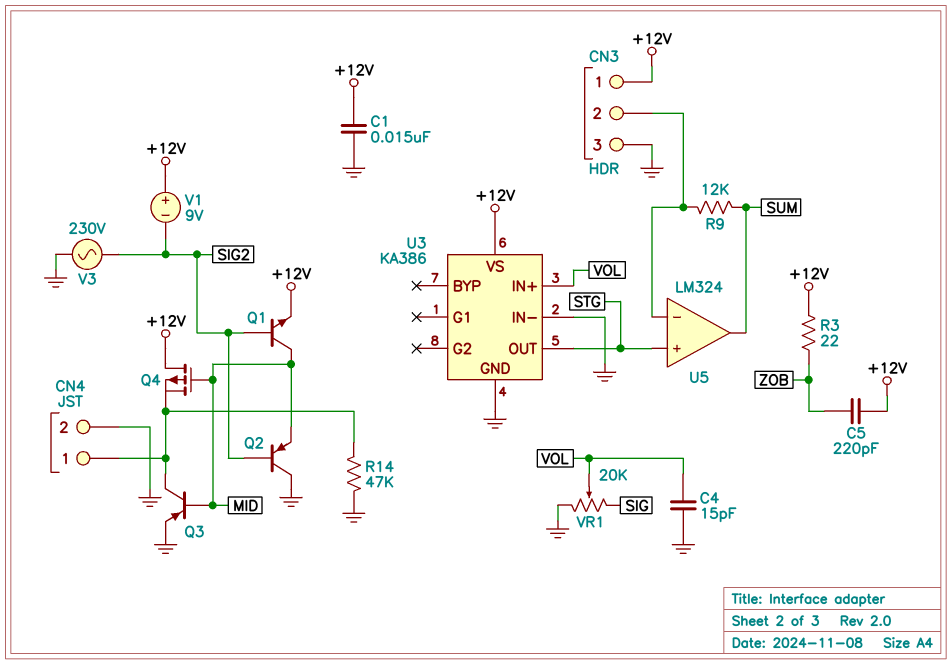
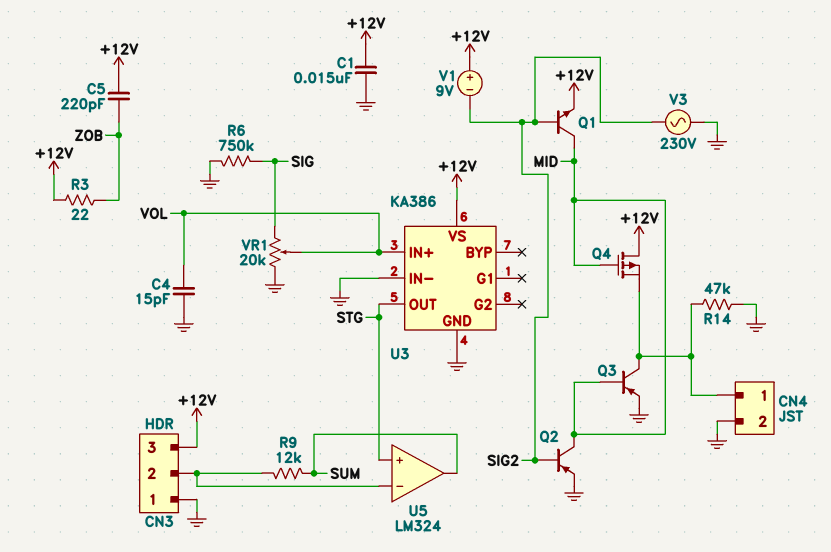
CN3 pin 1: +12V -> GND
CN3 pin 3: GND -> +12V
Q2: PNP (B SIG2, C GND, E MID) -> PNP (B SIG2, C MID, E GND)
R6: none -> 750k (GND, SIG)

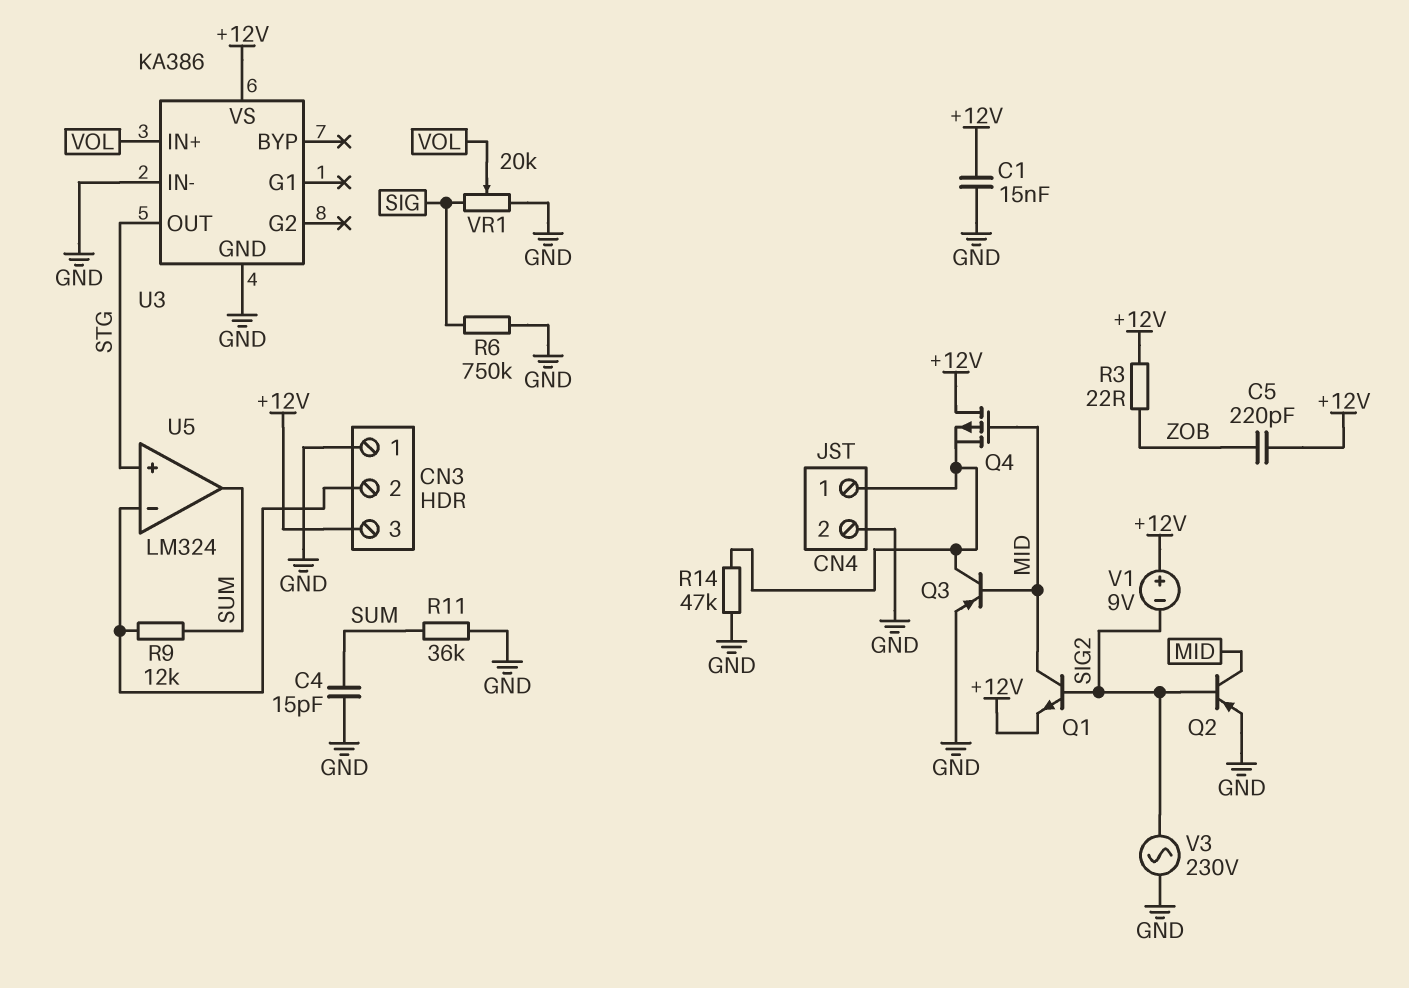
C4: 15pF (GND, VOL) -> 15pF (GND, SUM)
R11: none -> 36k (GND, SUM)

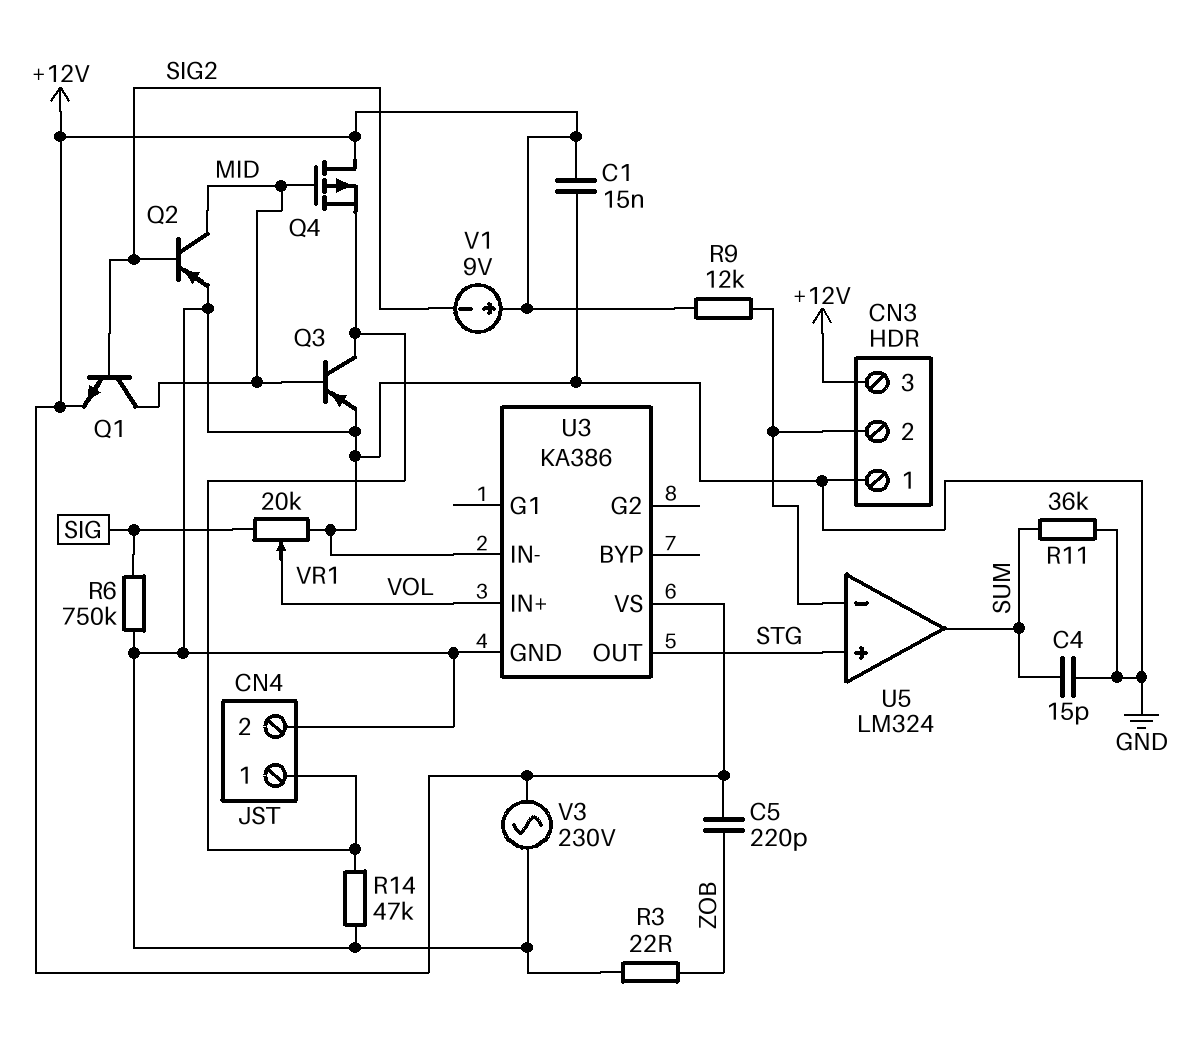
R3: 22 (+12V, ZOB) -> 22 (GND, ZOB)
R9: 12k (CN3/2, SUM) -> 12k (+12V, CN3/2)
V3: AC 230V (GND, SIG2) -> AC 230V (+12V, GND)

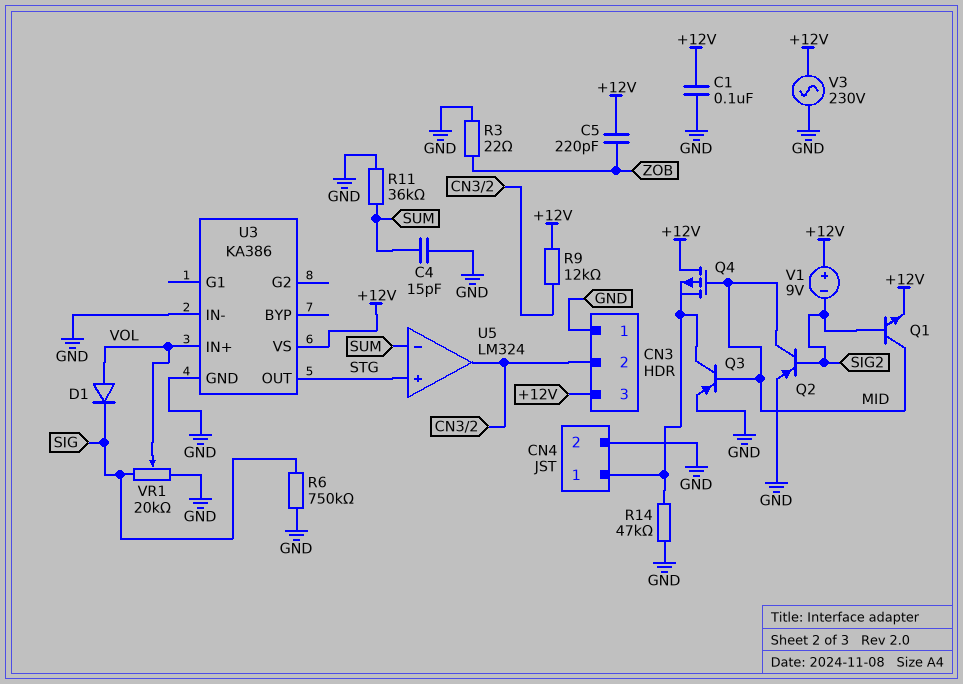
C1: 15nF (+12V, GND) -> 100nF (+12V, GND)
D1: none -> diode (A VOL, K SIG)
U5 pin in-: CN3/2 -> SUM
U5 pin out: SUM -> CN3/2

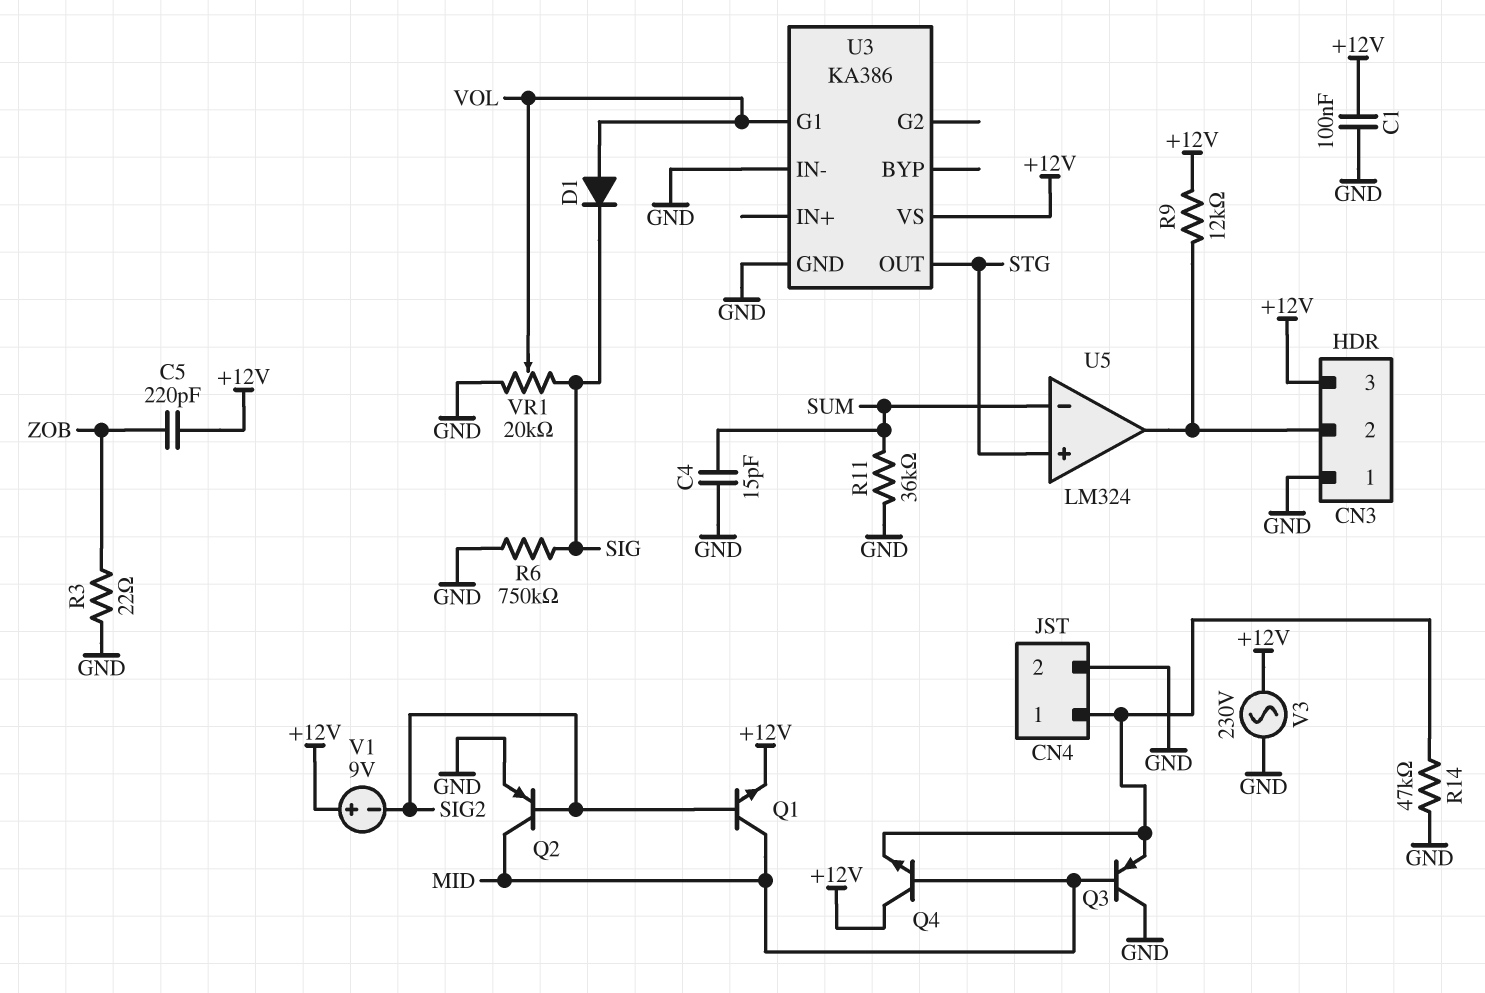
Q3: PNP (B MID, C CN4/1, E GND) -> PNP (B MID, C GND, E CN4/1)
Q4: PMOS (G MID, D +12V, S CN4/1) -> NPN (B MID, C +12V, E CN4/1)
U3 pin G1: none -> VOL
U3 pin IN+: VOL -> none

